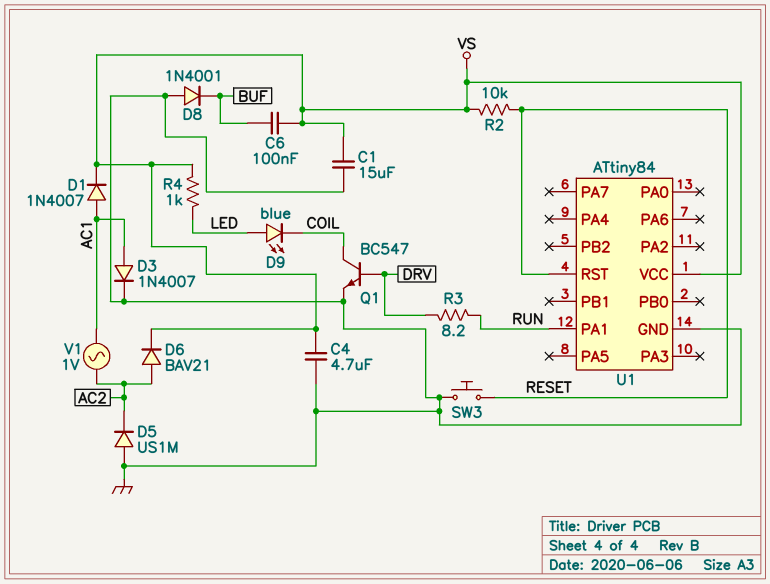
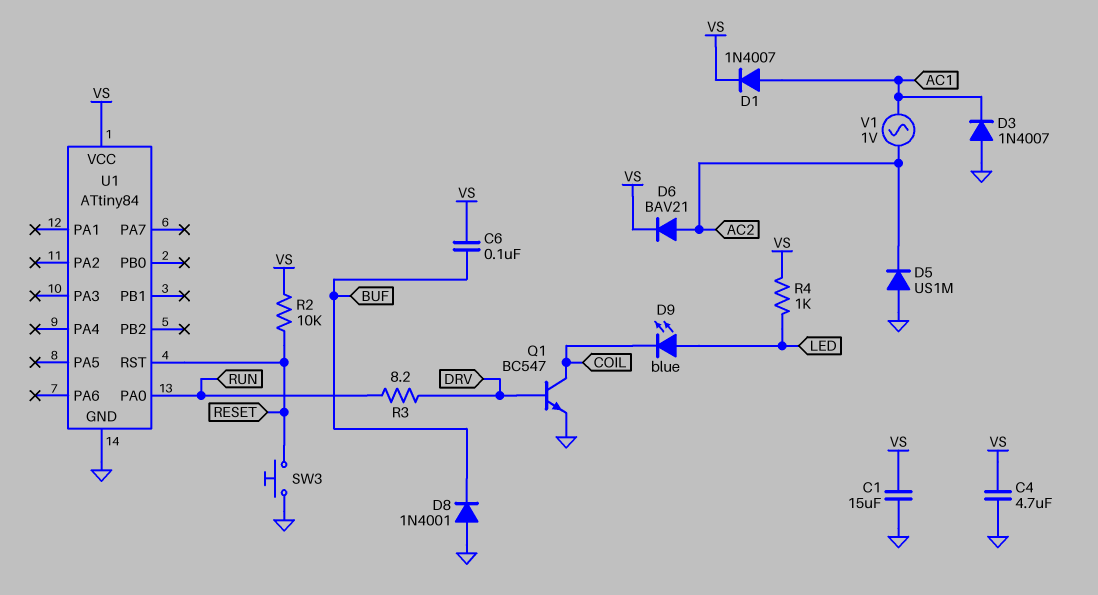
D3: diode 1N4007 (A AC1, K GND) -> diode 1N4007 (A GND, K AC1)
U1 pin PA0: none -> RUN
U1 pin PA1: RUN -> none

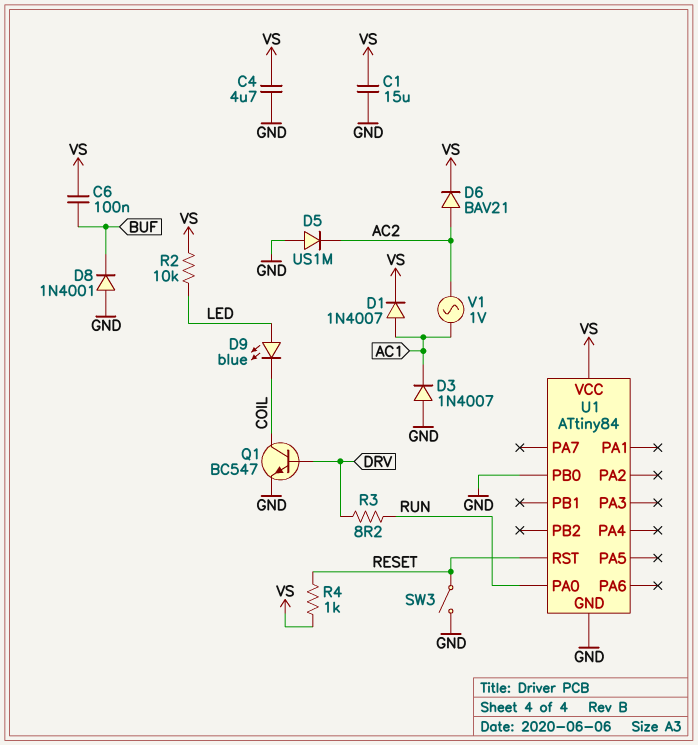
R2: 10k (RESET, VS) -> 10k (LED, VS)
R4: 1k (LED, VS) -> 1k (RESET, VS)
SW3: button (GND, RESET) -> switch (GND, RESET)
U1 pin PB0: none -> GND

